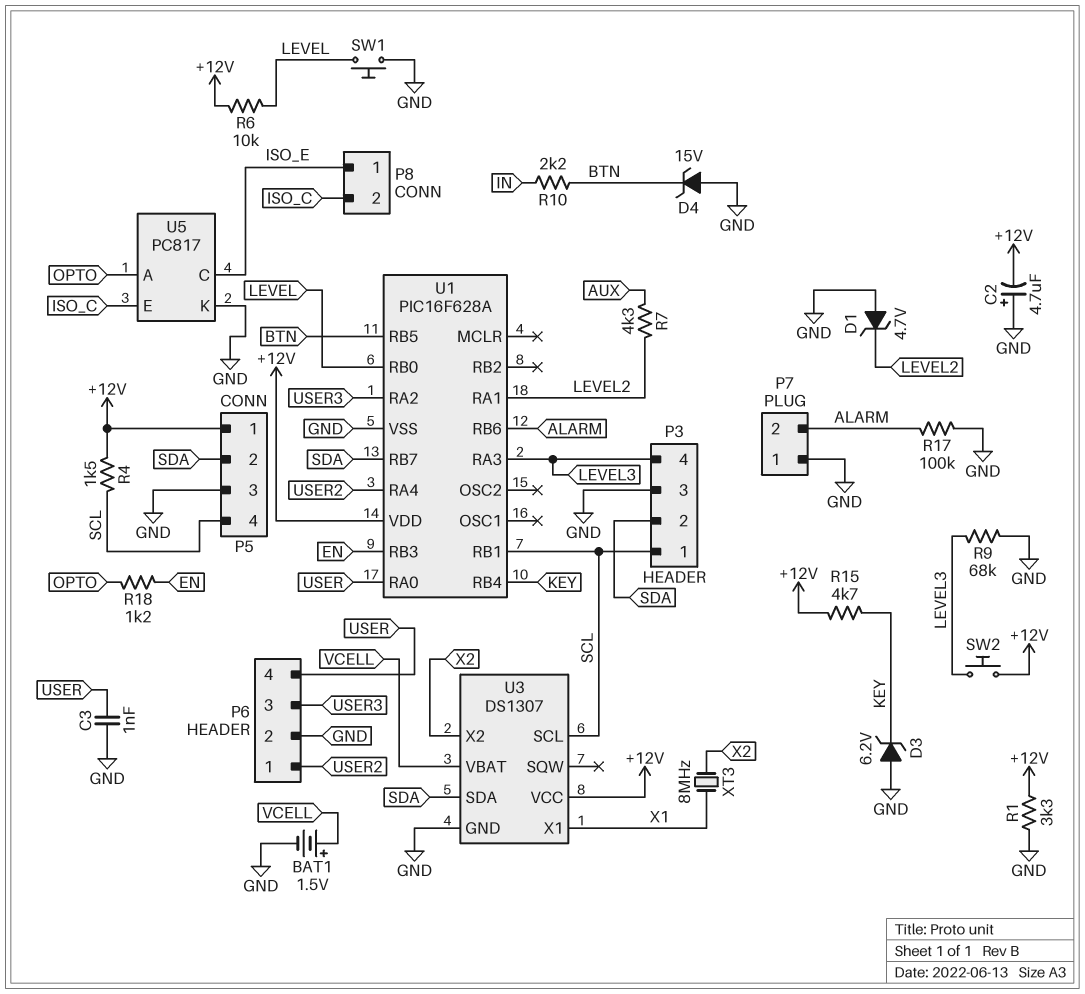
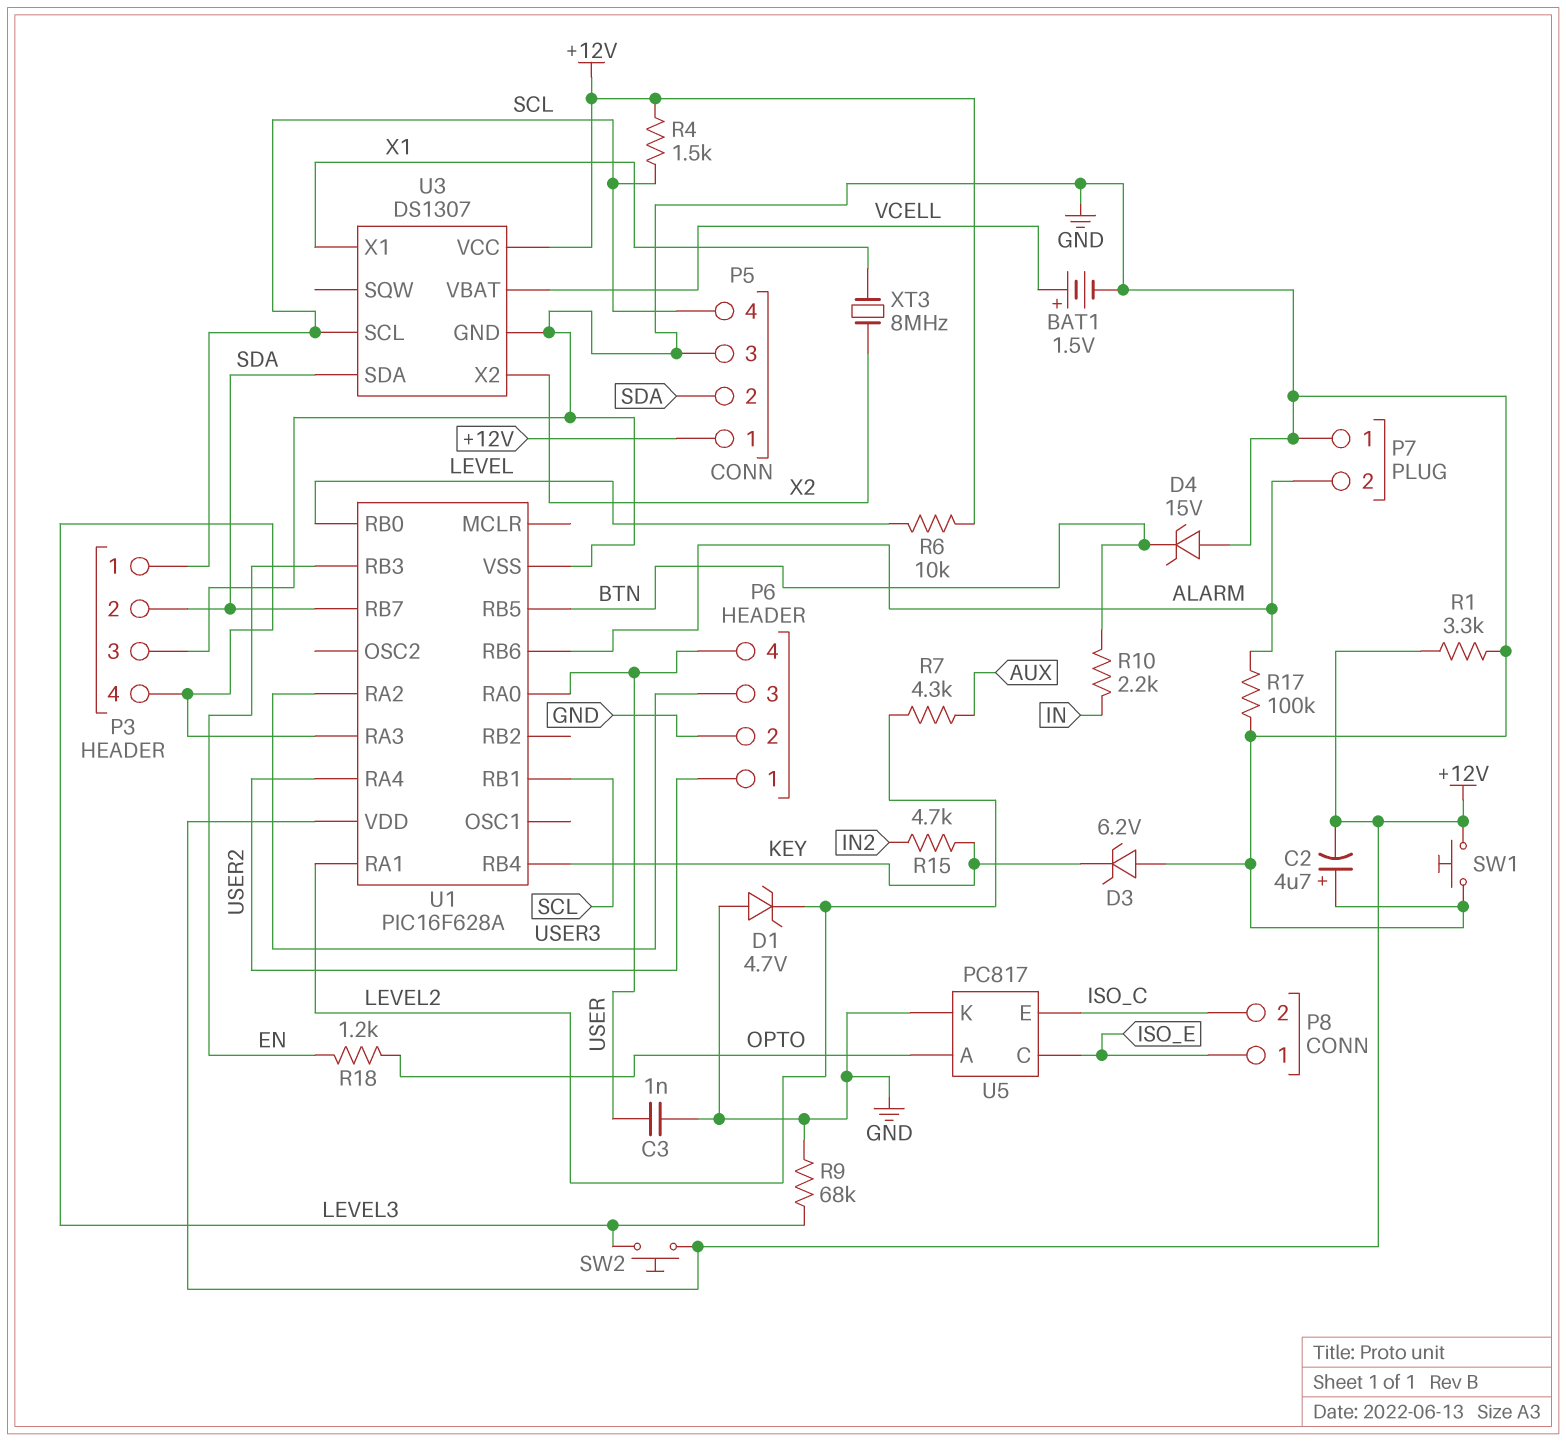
R15: 4.7k (+12V, KEY) -> 4.7k (IN2, KEY)
SW1: button (GND, LEVEL) -> button (+12V, GND)

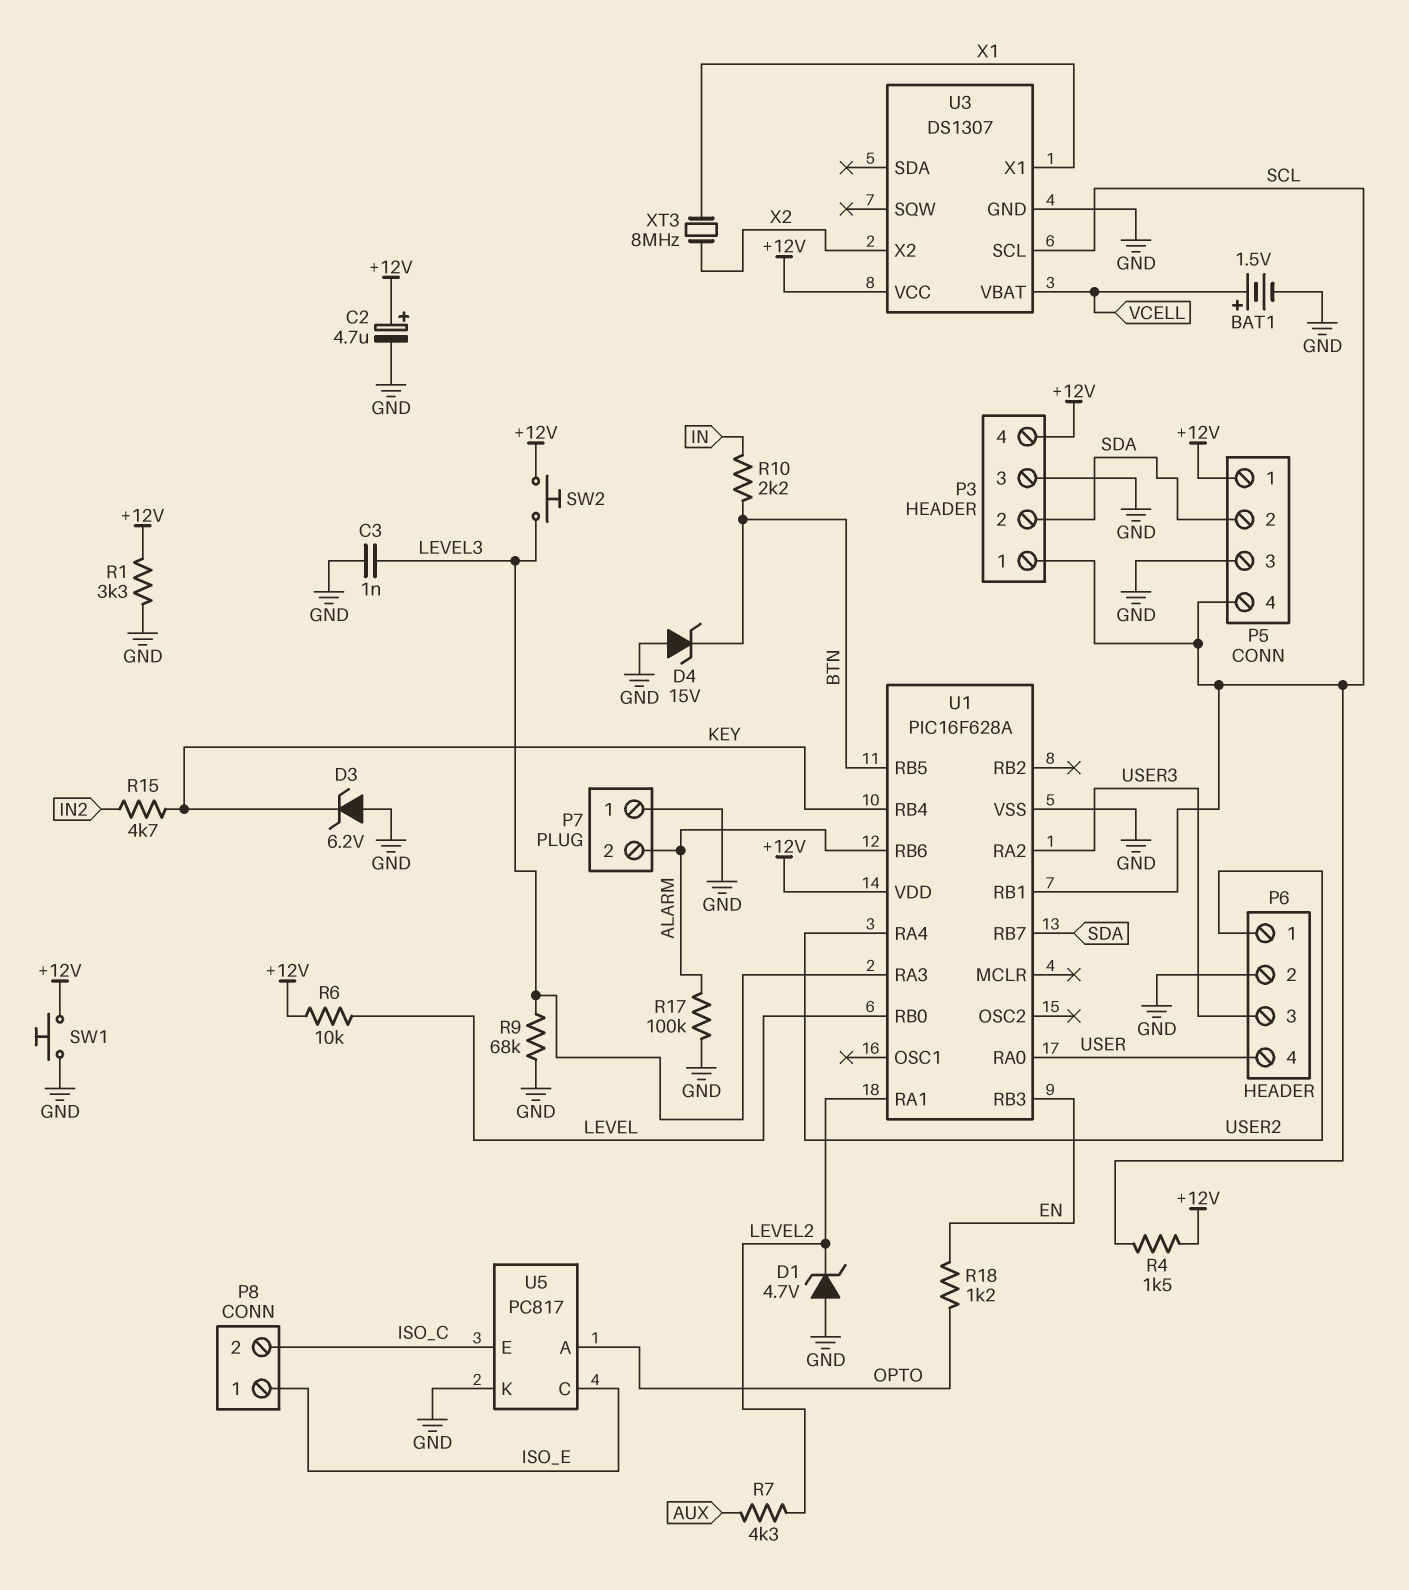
C2: 4.7uF (plus GND, minus +12V) -> 4.7uF (plus +12V, minus GND)
C3: 1nF (GND, USER) -> 1nF (GND, LEVEL3)
P3 pin 4: LEVEL3 -> +12V
U3 pin SDA: SDA -> none

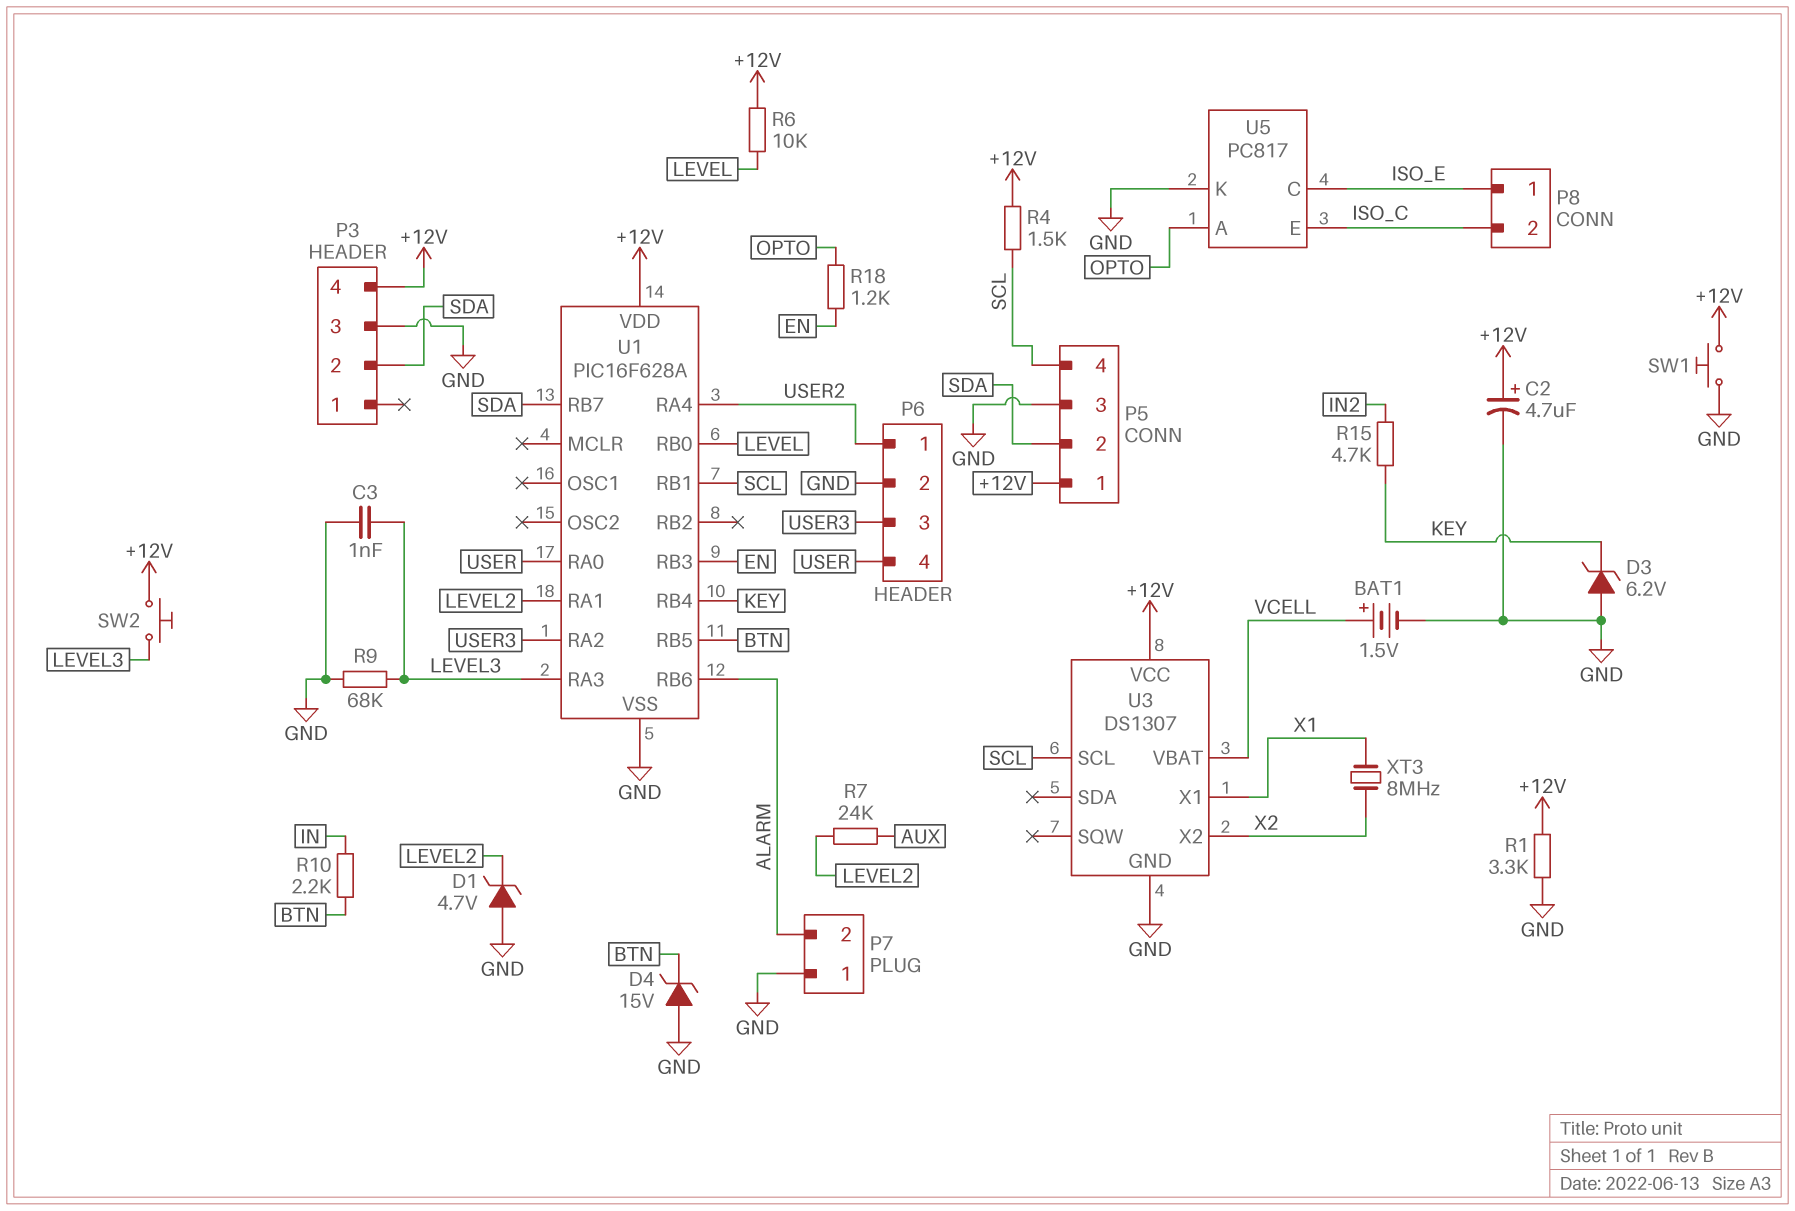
P3 pin 1: SCL -> none
R7: 4.3k (AUX, LEVEL2) -> 24k (AUX, LEVEL2)
R17: 100k (ALARM, GND) -> none

